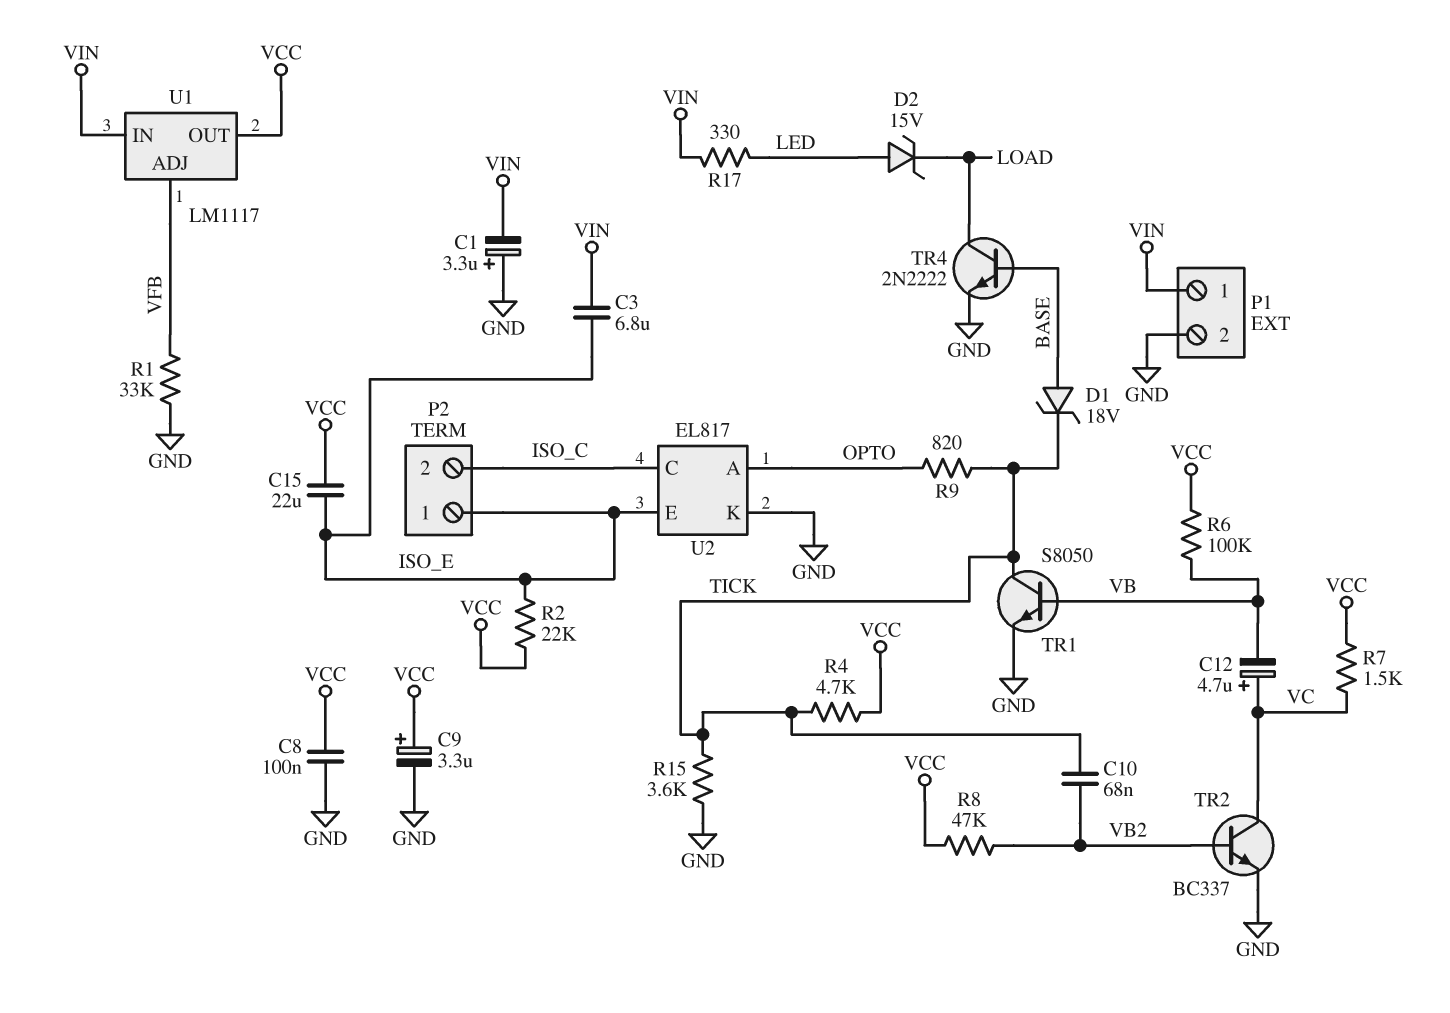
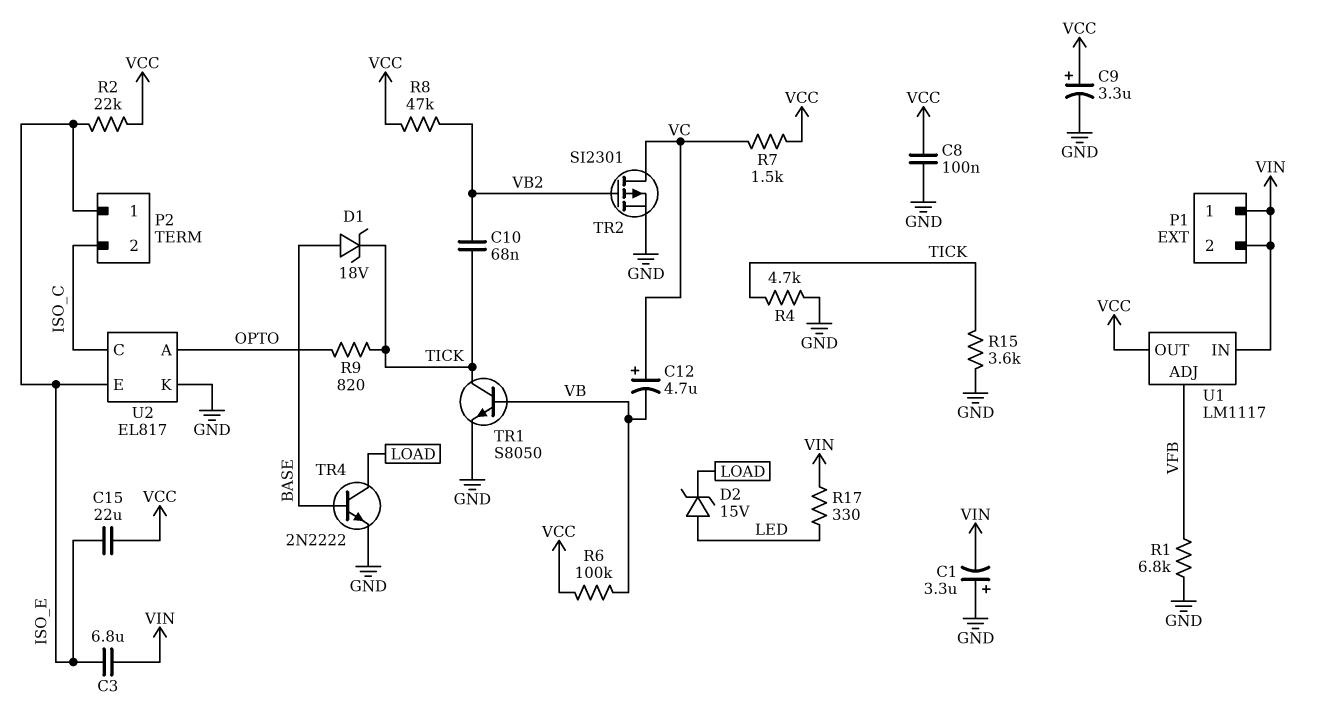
P1 pin 2: GND -> VIN
R1: 33k (GND, VFB) -> 6.8k (GND, VFB)
R4: 4.7k (TICK, VCC) -> 4.7k (GND, TICK)
TR2: NPN BC337 (B VB2, C VC, E GND) -> PMOS SI2301 (G VB2, D VC, S GND)

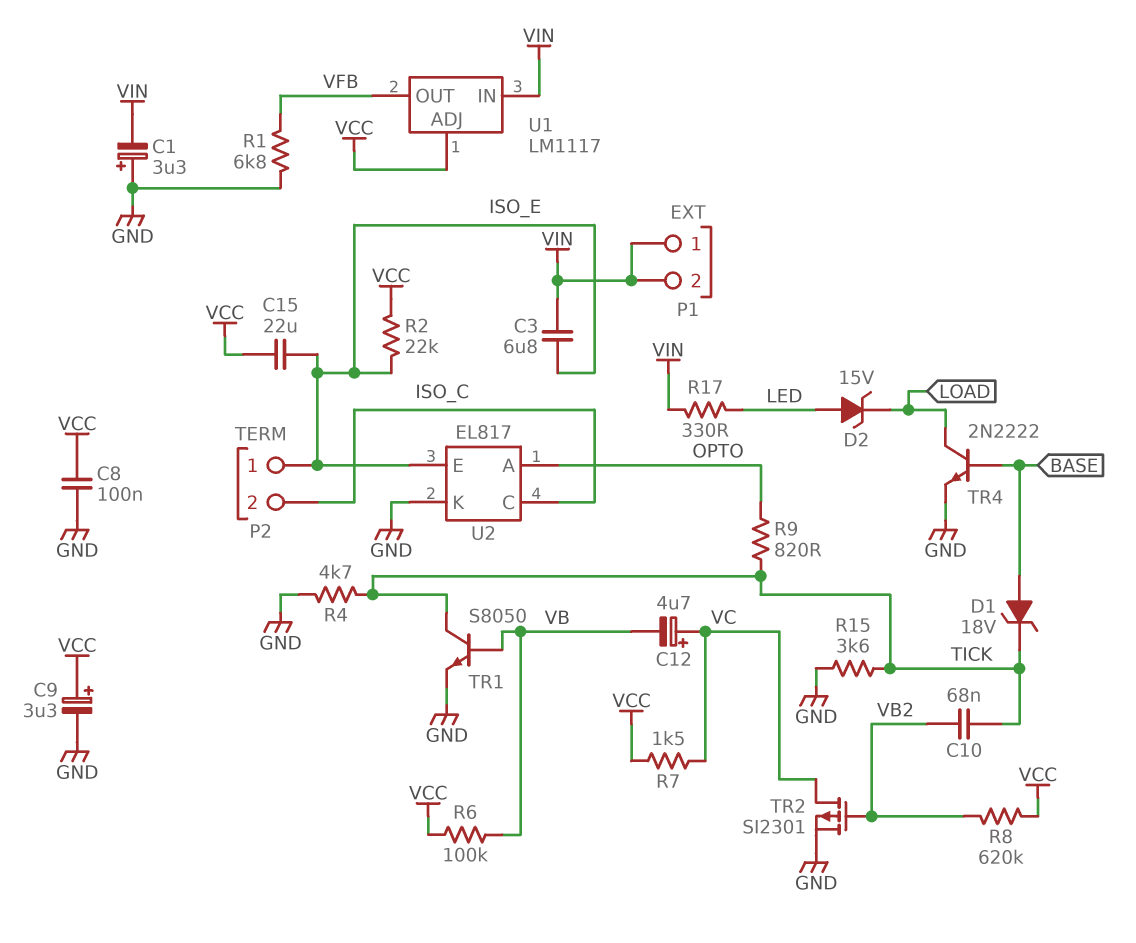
R8: 47k (VB2, VCC) -> 620k (VB2, VCC)
U1 pin ADJ: VFB -> VCC
U1 pin OUT: VCC -> VFB

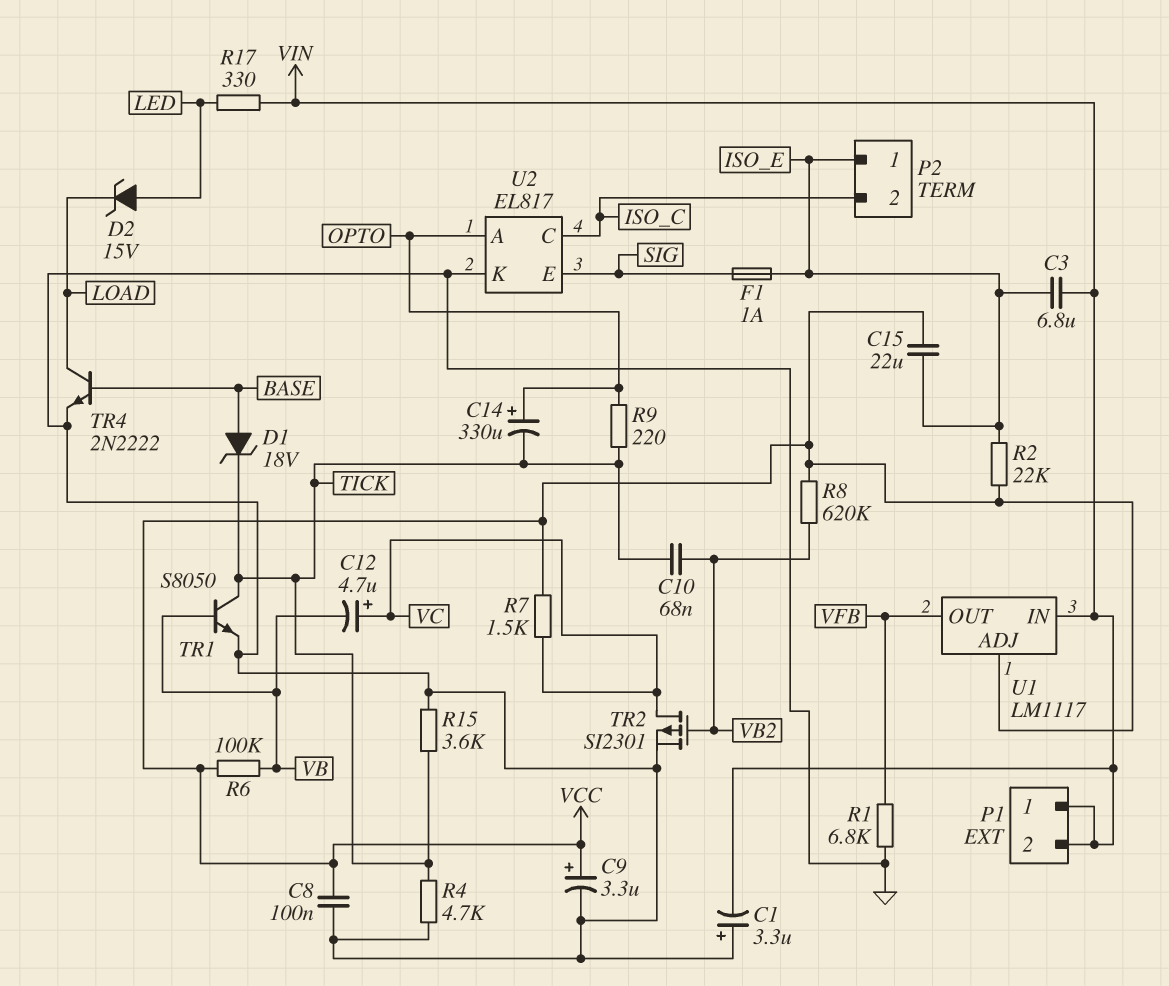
C14: none -> 330uF (plus OPTO, minus TICK)
F1: none -> 1A (ISO_E, SIG)
R9: 820 (OPTO, TICK) -> 220 (OPTO, TICK)
U2 pin E: ISO_E -> SIG

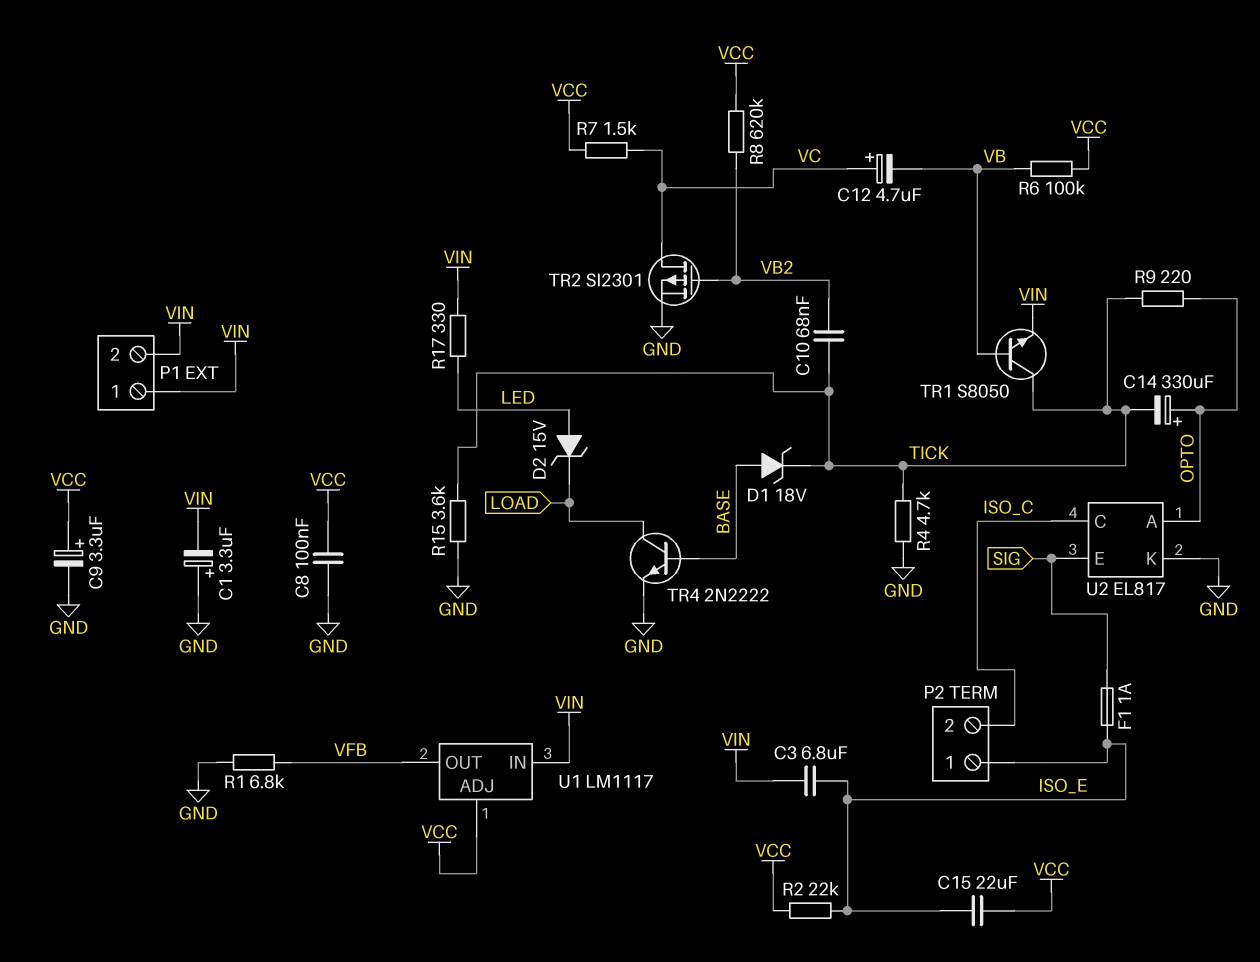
TR1: NPN S8050 (B VB, C TICK, E GND) -> NPN S8050 (B VB, C TICK, E VIN)

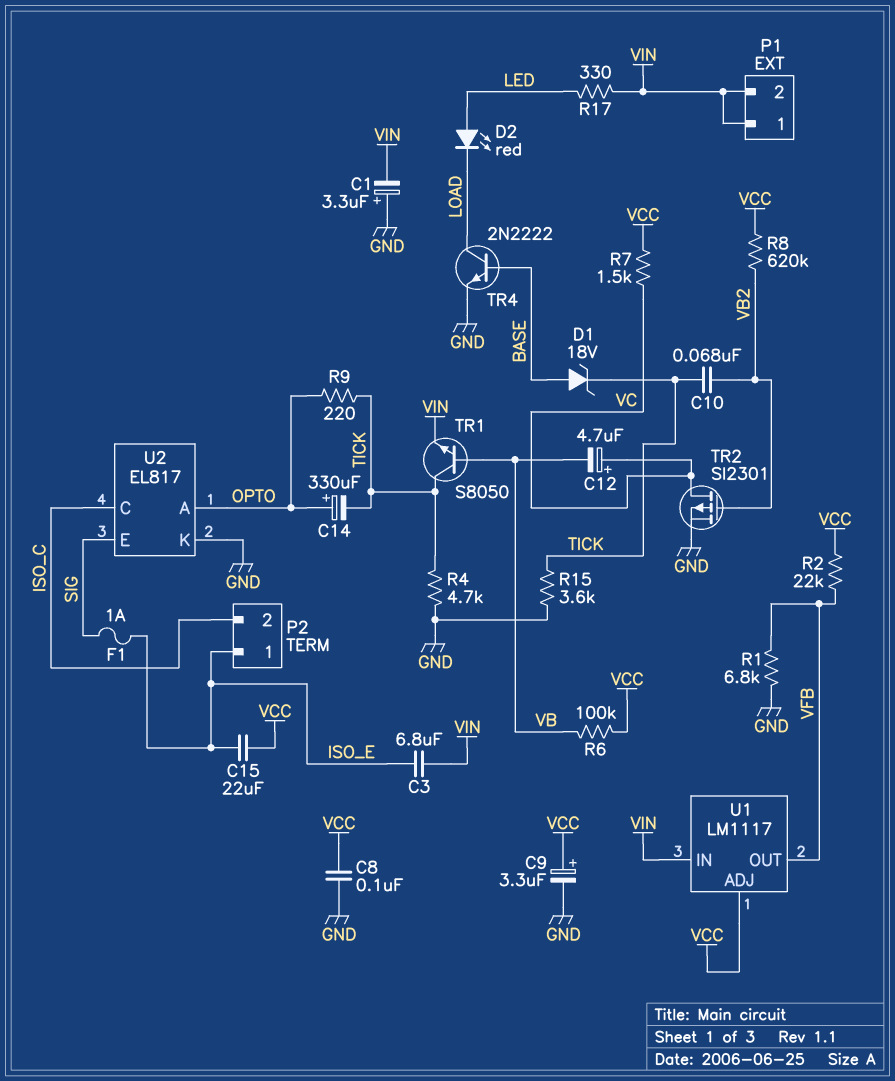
D2: zener 15V (A LED, K LOAD) -> LED red (A LED, K LOAD)
R2: 22k (ISO_E, VCC) -> 22k (VCC, VFB)

